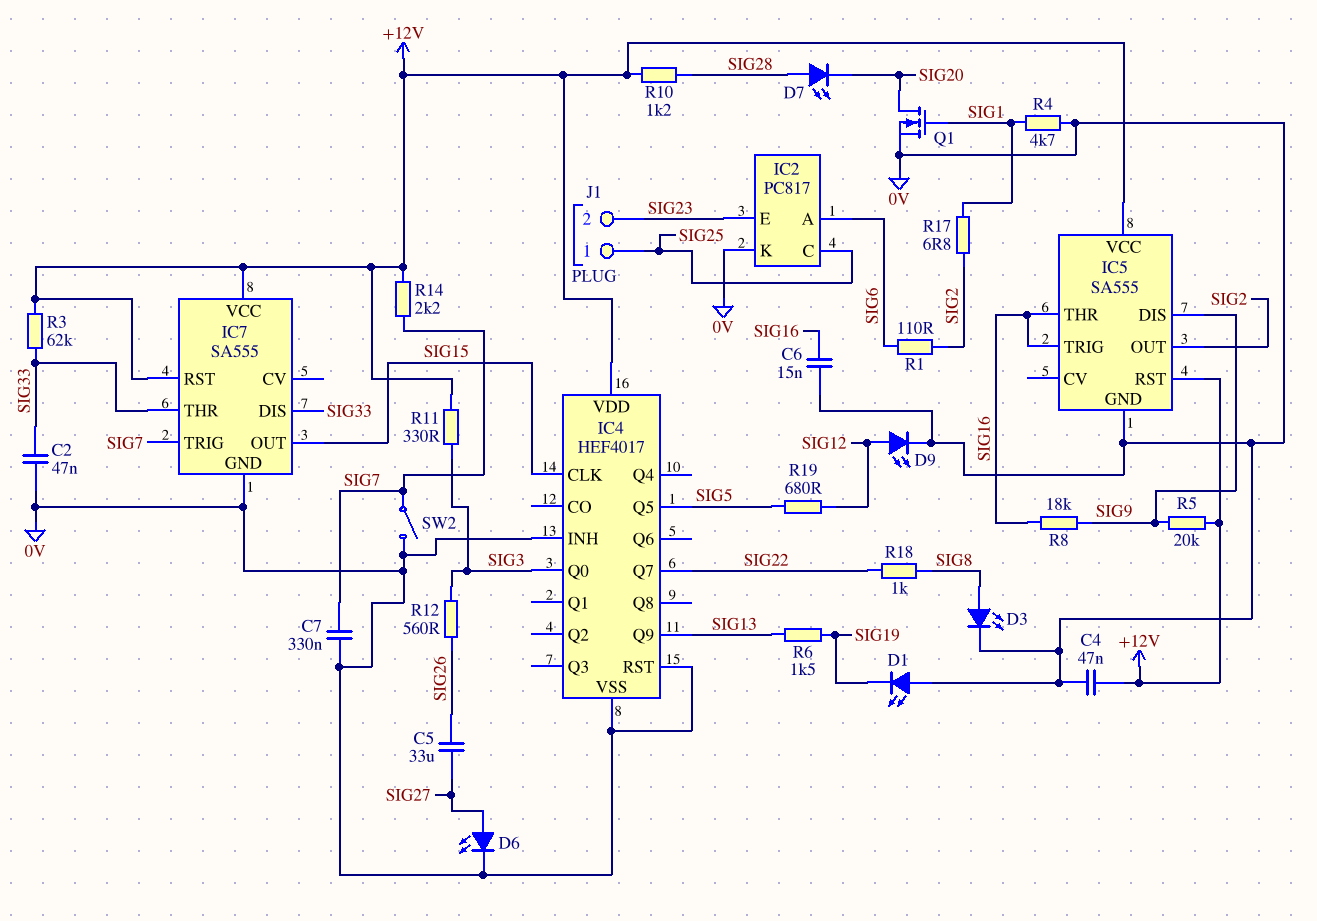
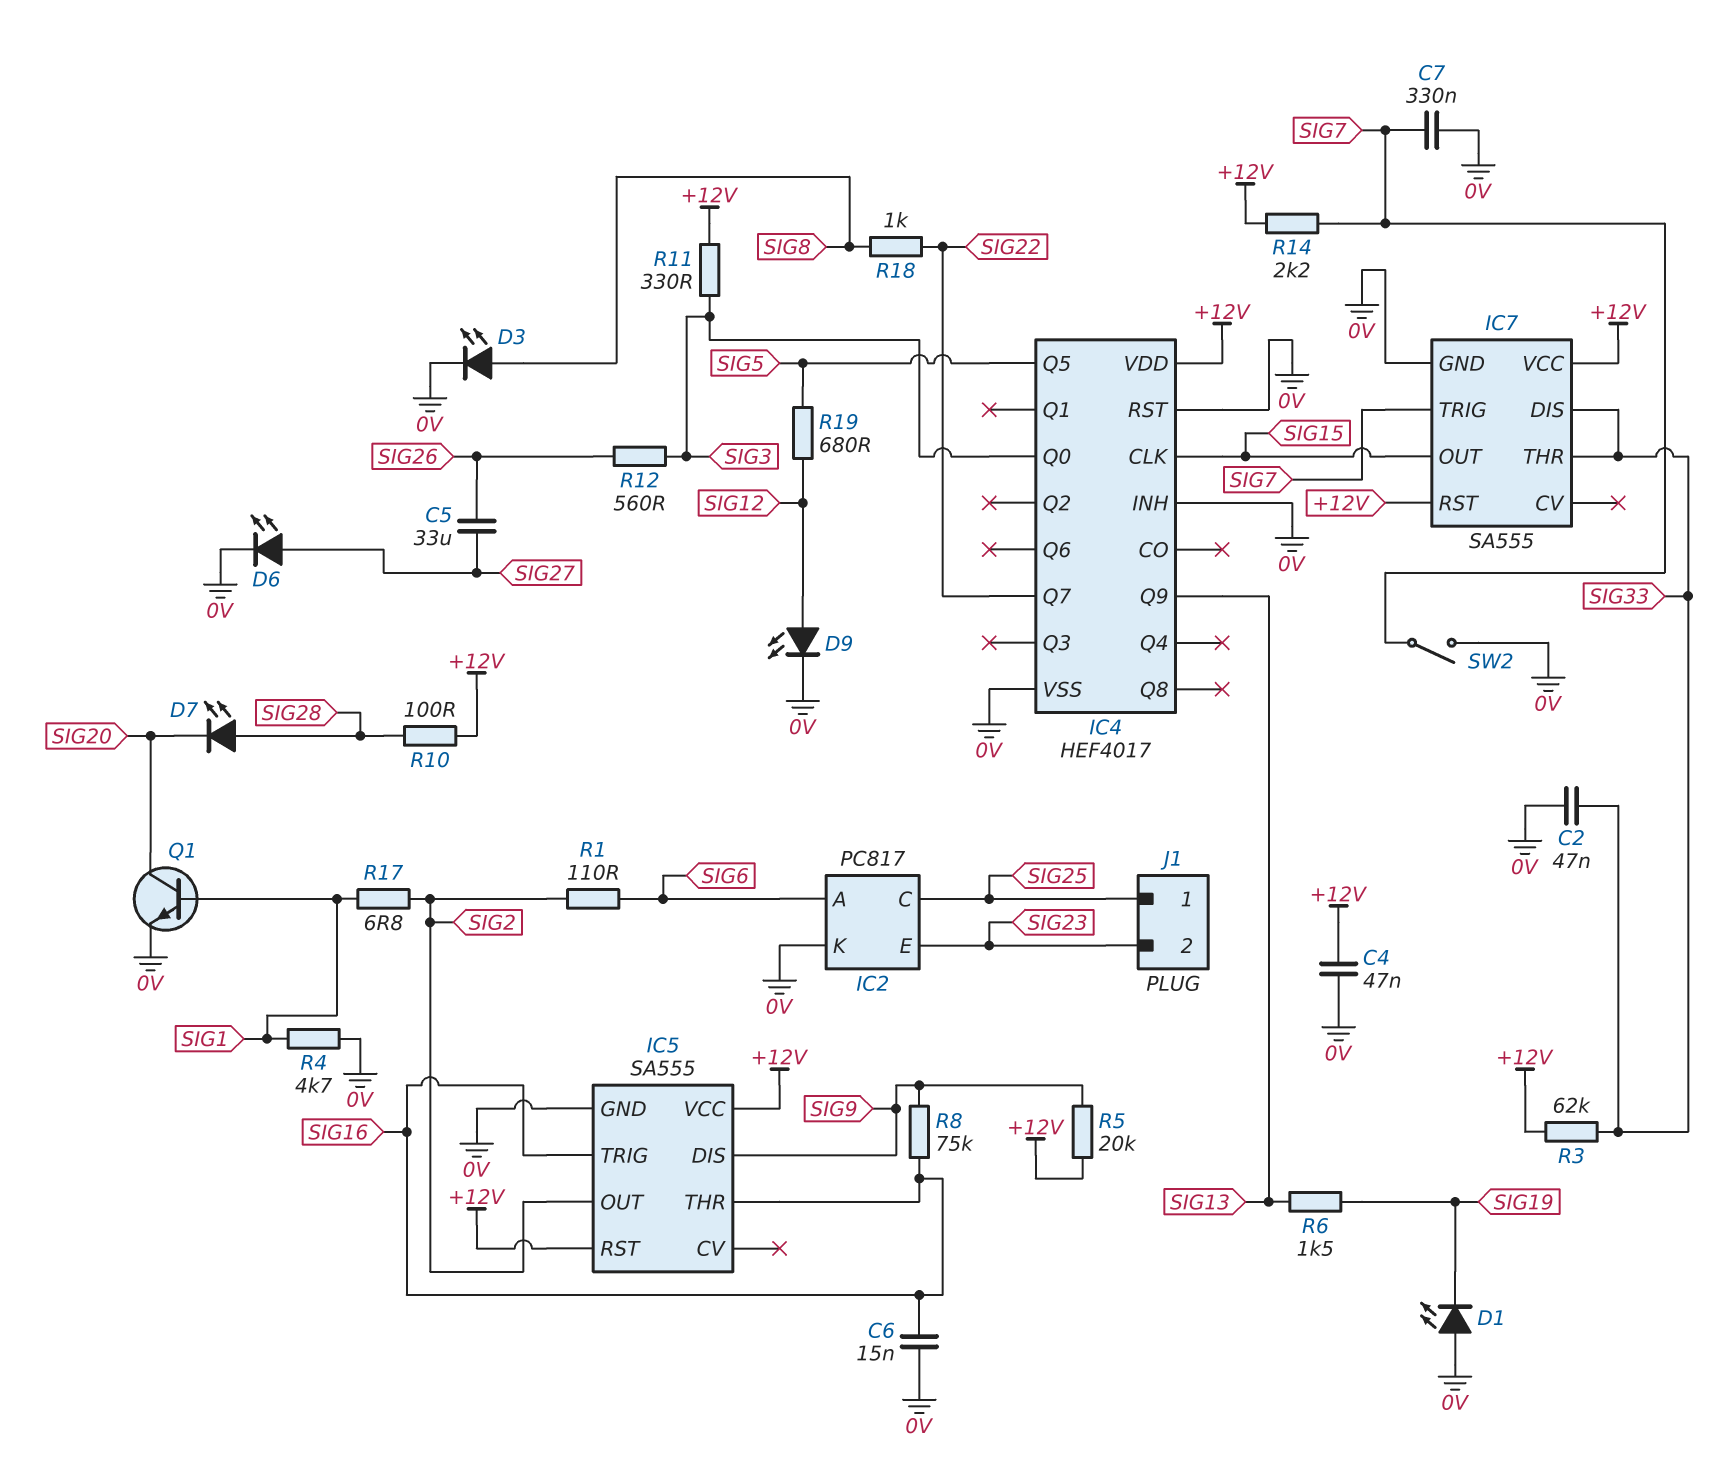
Q1: NMOS (G SIG1, D SIG20, S 0V) -> NPN (B SIG1, C SIG20, E 0V)
R8: 18k (SIG9, SIG16) -> 75k (SIG9, SIG16)
R10: 1.2k (+12V, SIG28) -> 100 (+12V, SIG28)

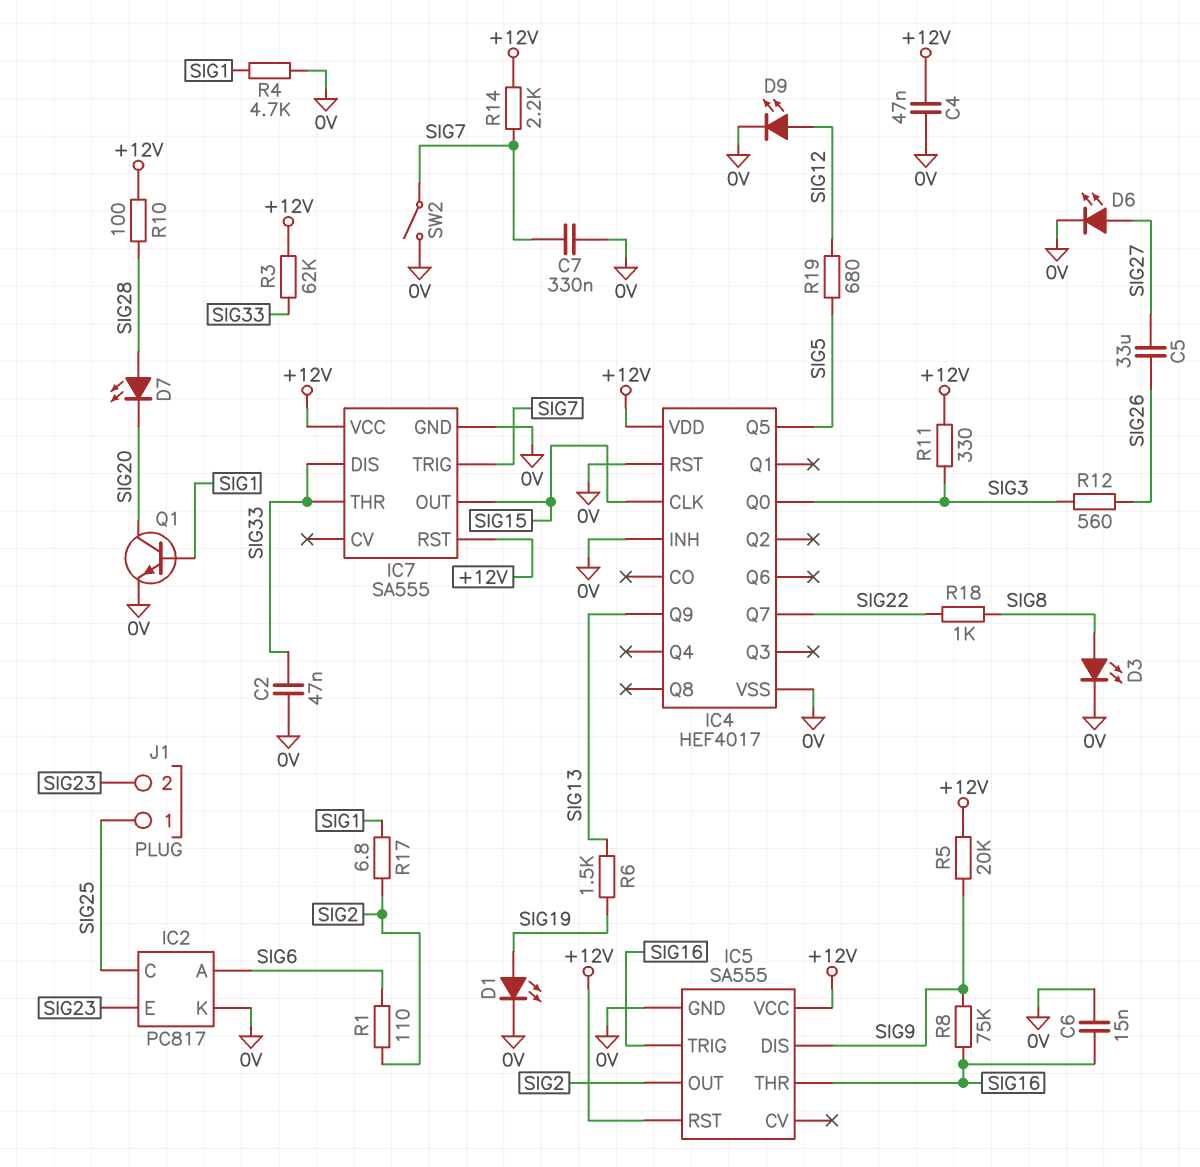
D1: LED (A 0V, K SIG19) -> LED (A SIG19, K 0V)

